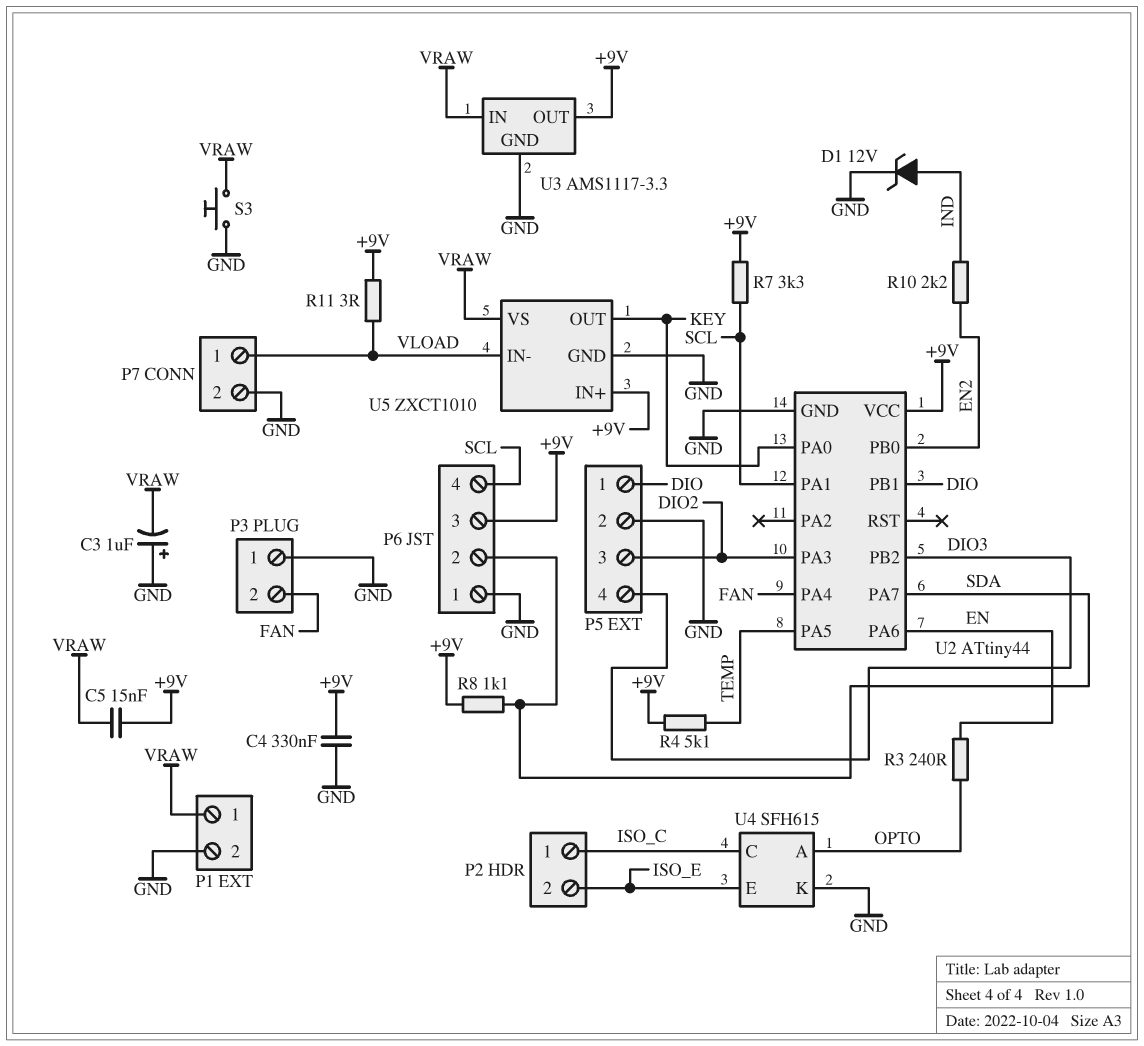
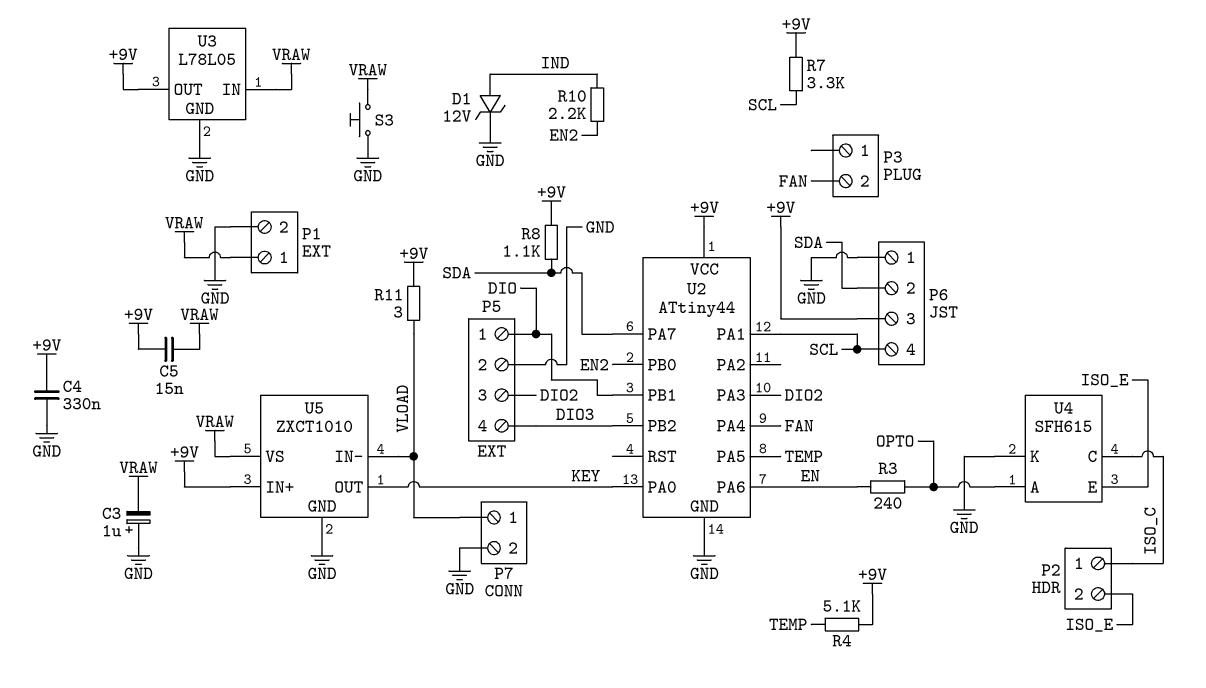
P3 pin 1: GND -> none
U3: AMS1117-3.3 -> L78L05

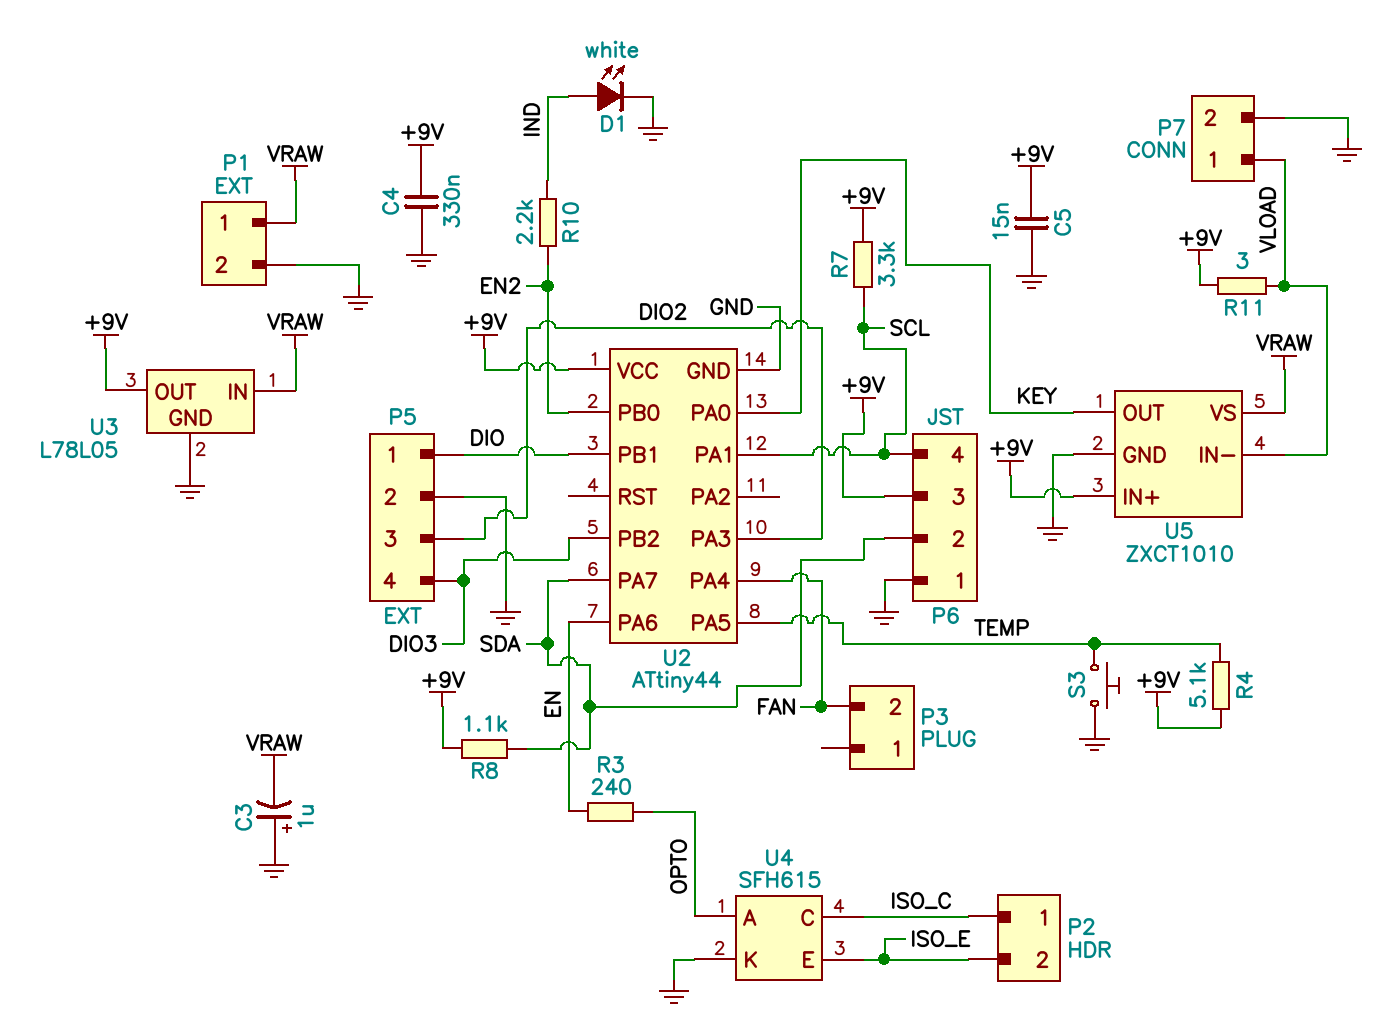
C5: 15nF (+9V, VRAW) -> 15nF (+9V, GND)
D1: zener 12V (A IND, K GND) -> LED white (A IND, K GND)
S3: button (GND, VRAW) -> button (GND, TEMP)

